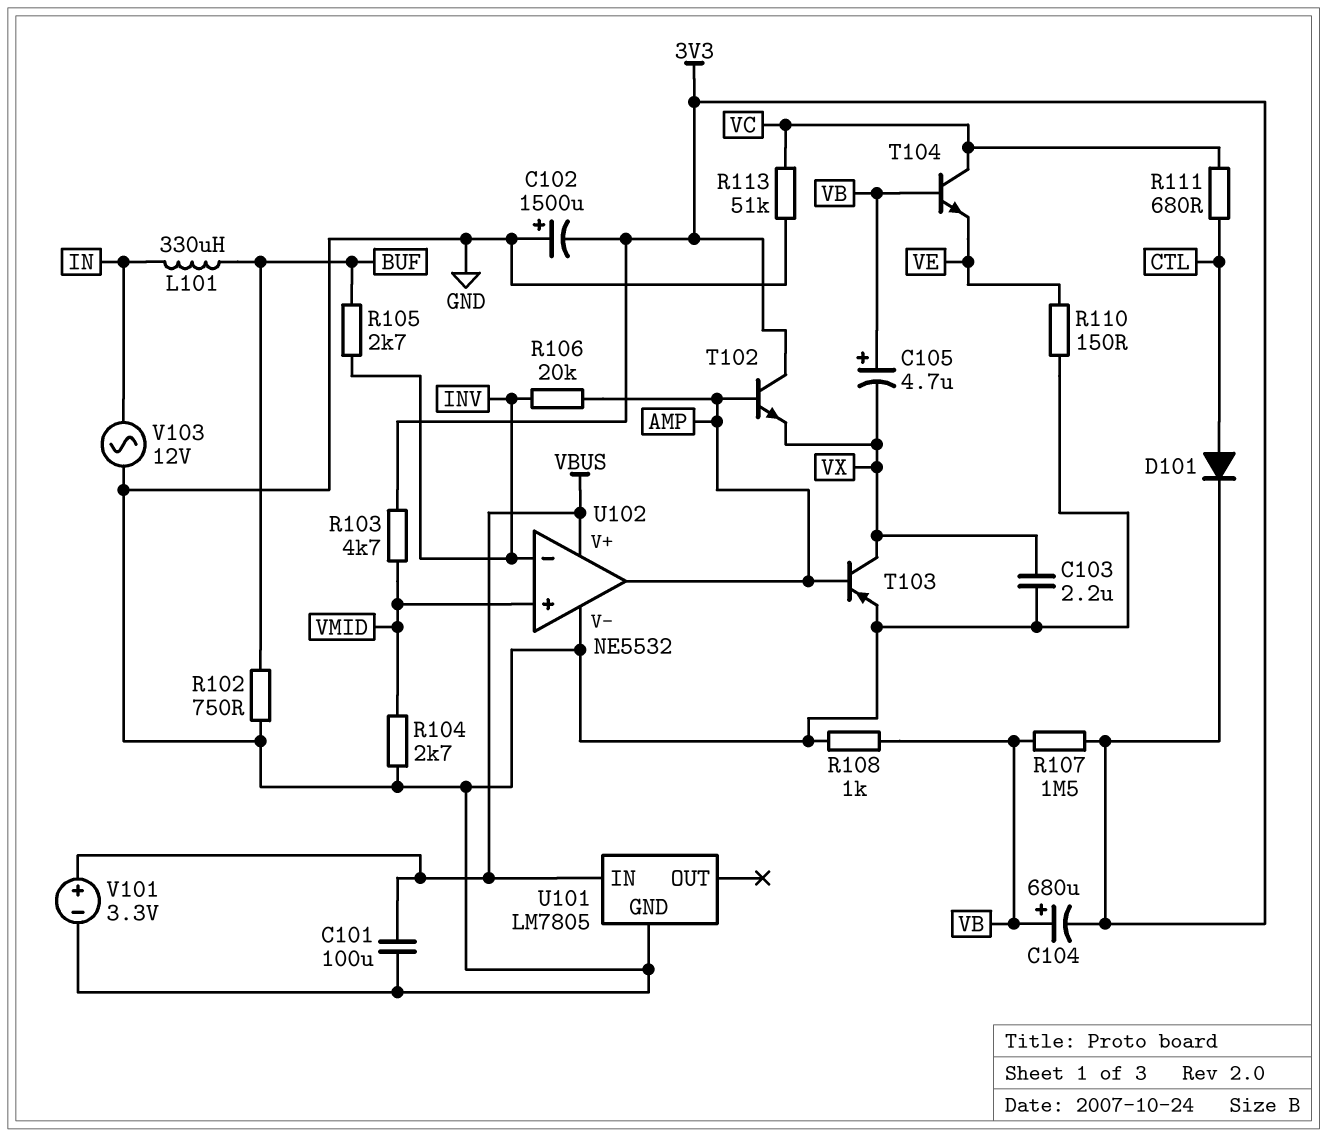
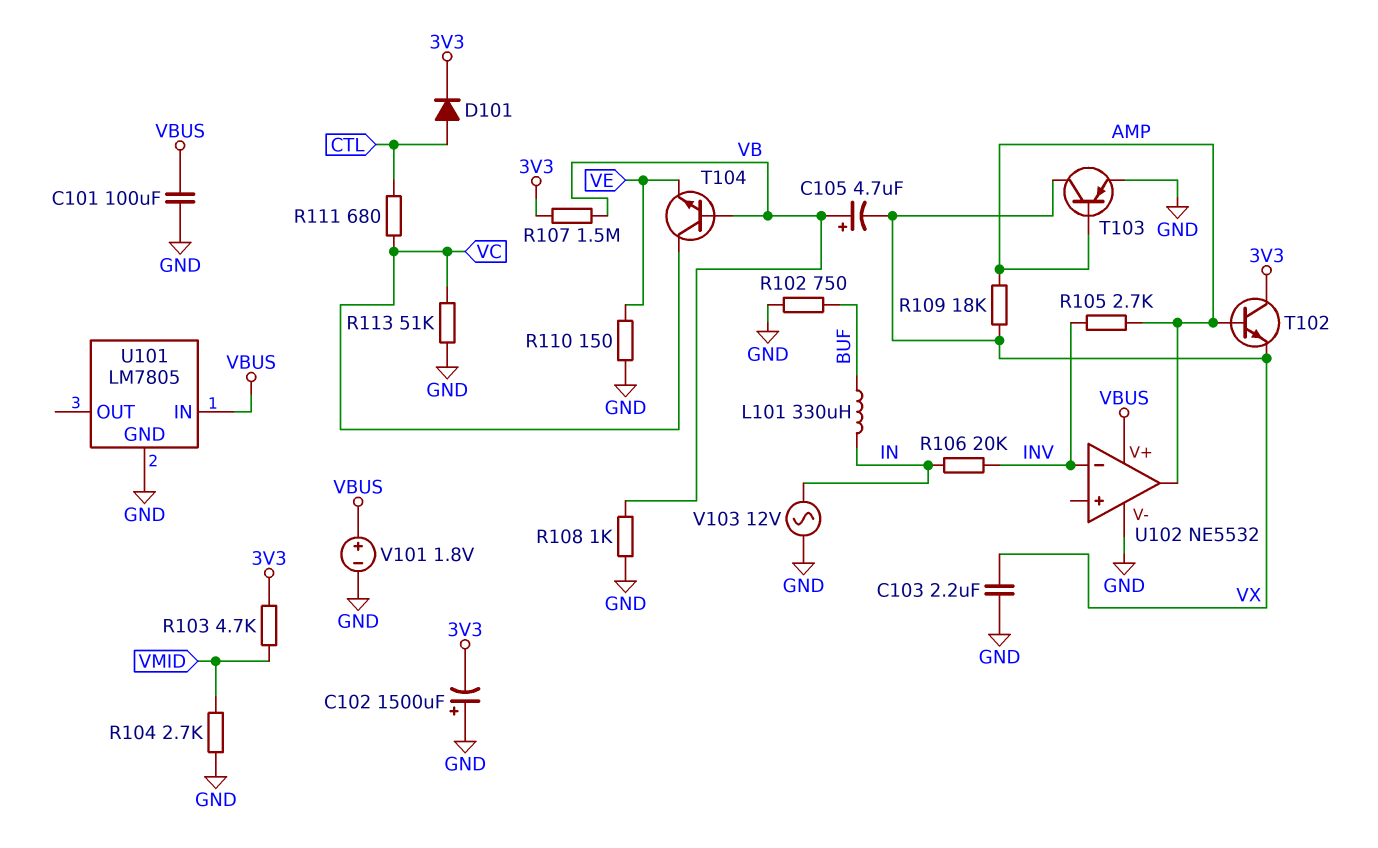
C104: 680uF (plus VB, minus 3V3) -> none
R105: 2.7k (BUF, INV) -> 2.7k (AMP, INV)
R106: 20k (AMP, INV) -> 20k (IN, INV)
R109: none -> 18k (AMP, VX)
U102 pin in+: VMID -> none
V101: 3.3V (plus VBUS, minus GND) -> 1.8V (plus VBUS, minus GND)

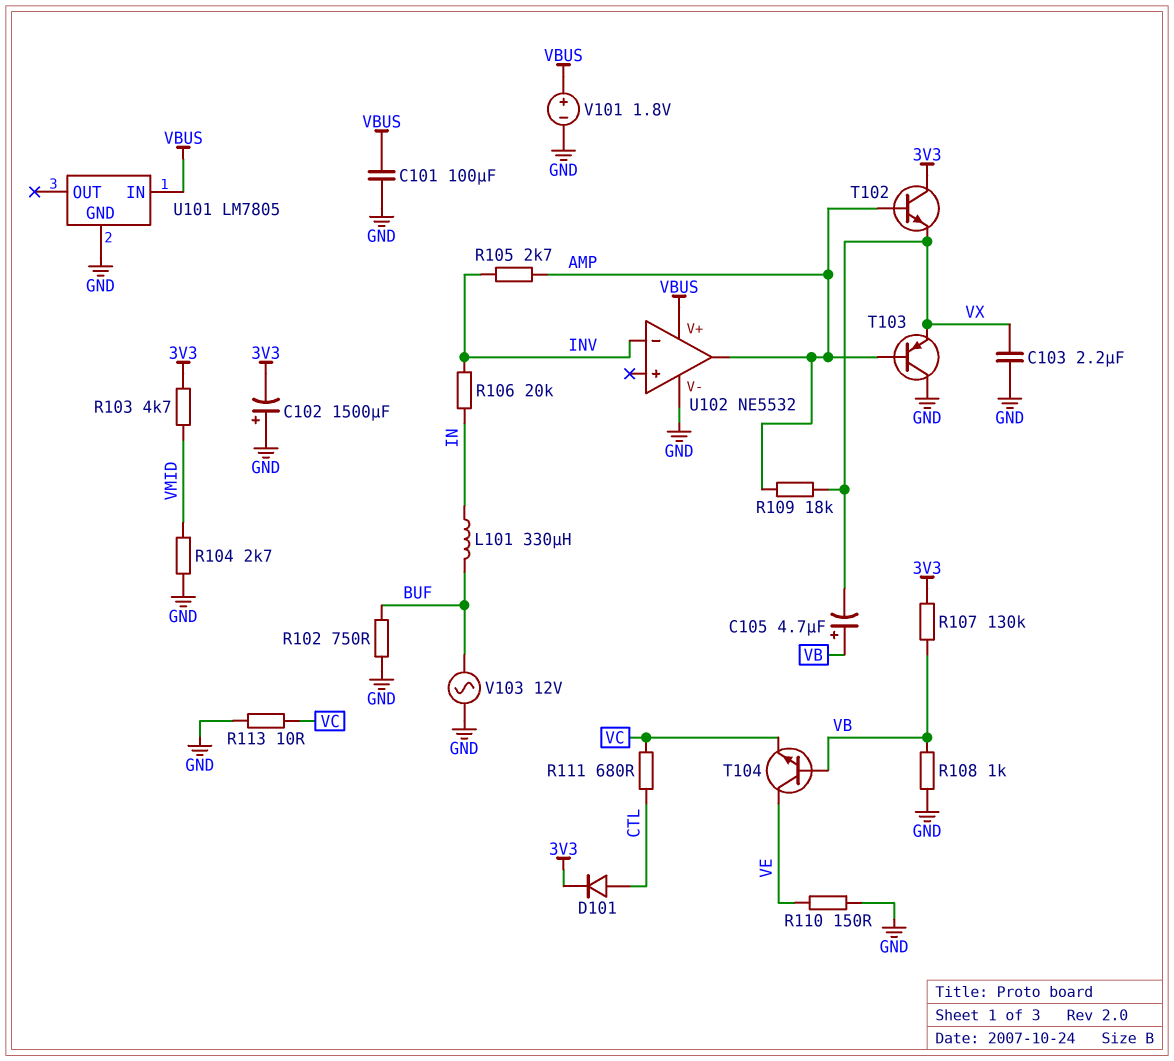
R107: 1.5M (3V3, VB) -> 130k (3V3, VB)
R113: 51k (GND, VC) -> 10 (GND, VC)
T103: PNP (B AMP, C VX, E GND) -> PNP (B AMP, C GND, E VX)
T104: NPN (B VB, C VC, E VE) -> NPN (B VB, C VE, E VC)
V103: AC 12V (GND, IN) -> AC 12V (BUF, GND)

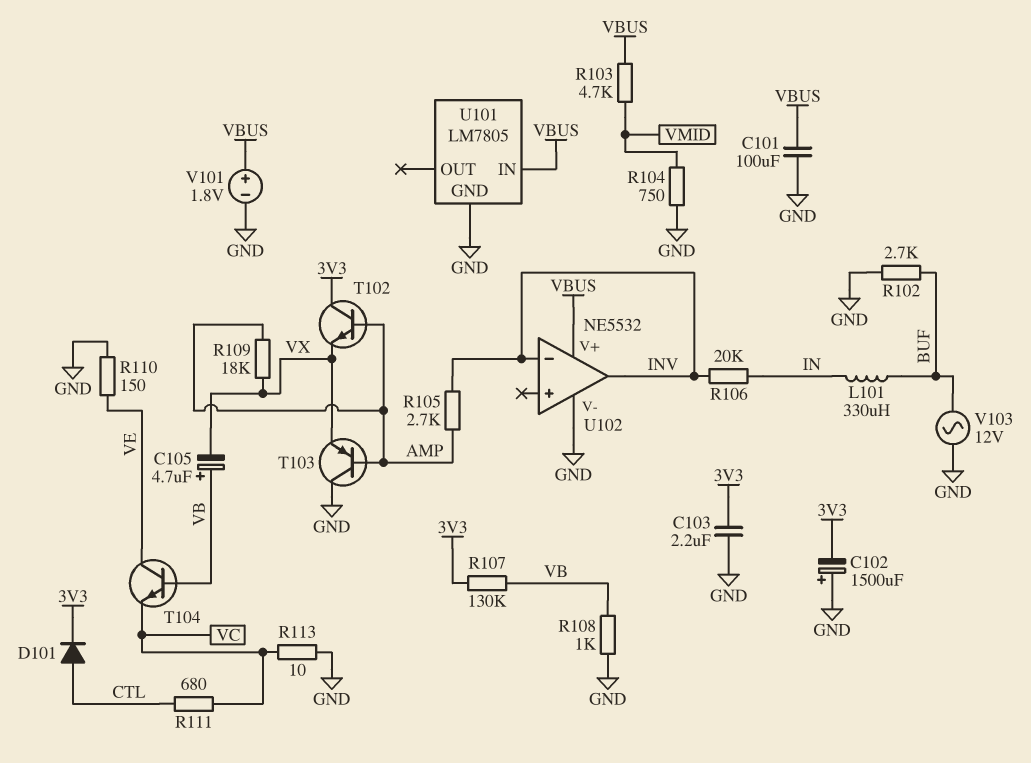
C103: 2.2uF (GND, VX) -> 2.2uF (3V3, GND)
R102: 750 (BUF, GND) -> 2.7k (BUF, GND)
R103: 4.7k (3V3, VMID) -> 4.7k (VBUS, VMID)
R104: 2.7k (GND, VMID) -> 750 (GND, VMID)
U102 pin out: AMP -> INV

